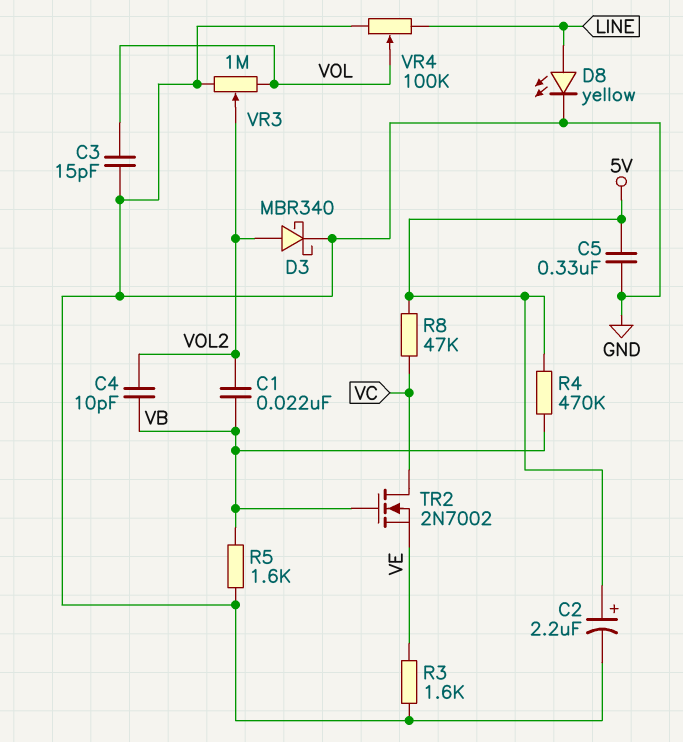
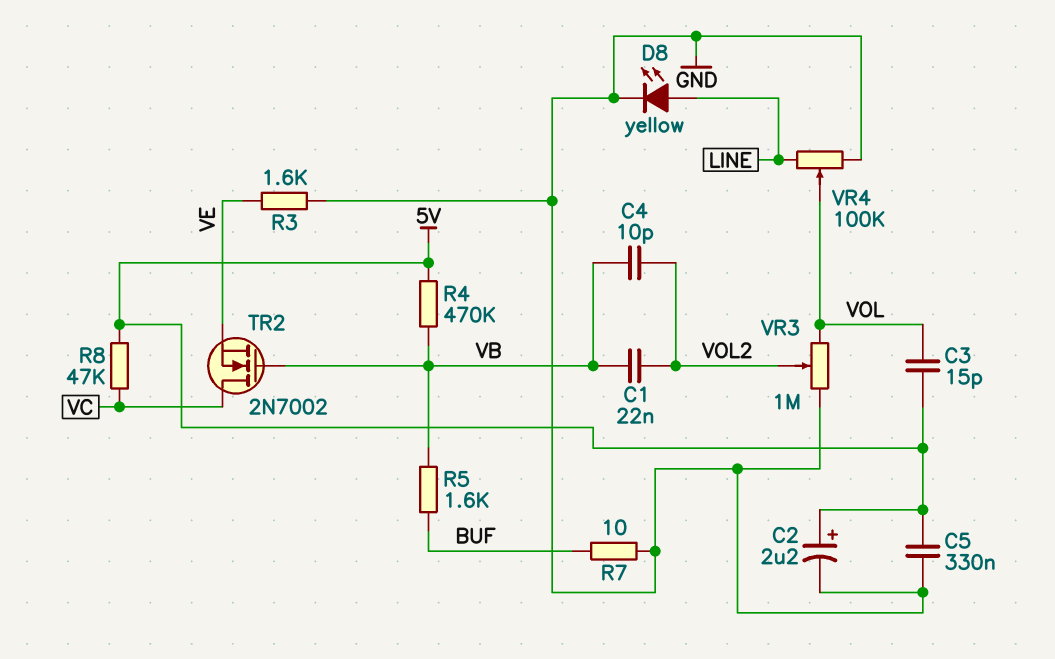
C3: 15pF (GND, VOL) -> 15pF (5V, VOL)
D3: schottky MBR340 (A VOL2, K GND) -> none
R5: 1.6k (GND, VB) -> 1.6k (BUF, VB)
R7: none -> 10 (BUF, GND)

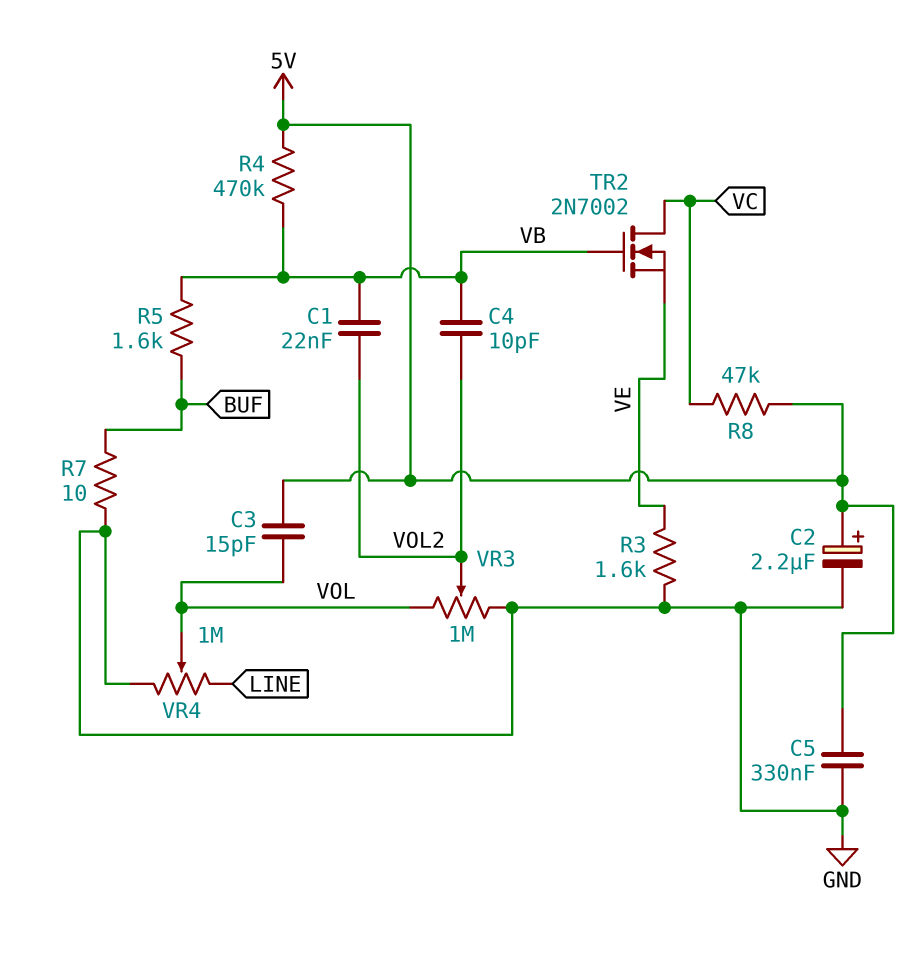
D8: LED yellow (A LINE, K GND) -> none
VR4: 100k (GND, LINE, wiper VOL) -> 1M (GND, LINE, wiper VOL)

